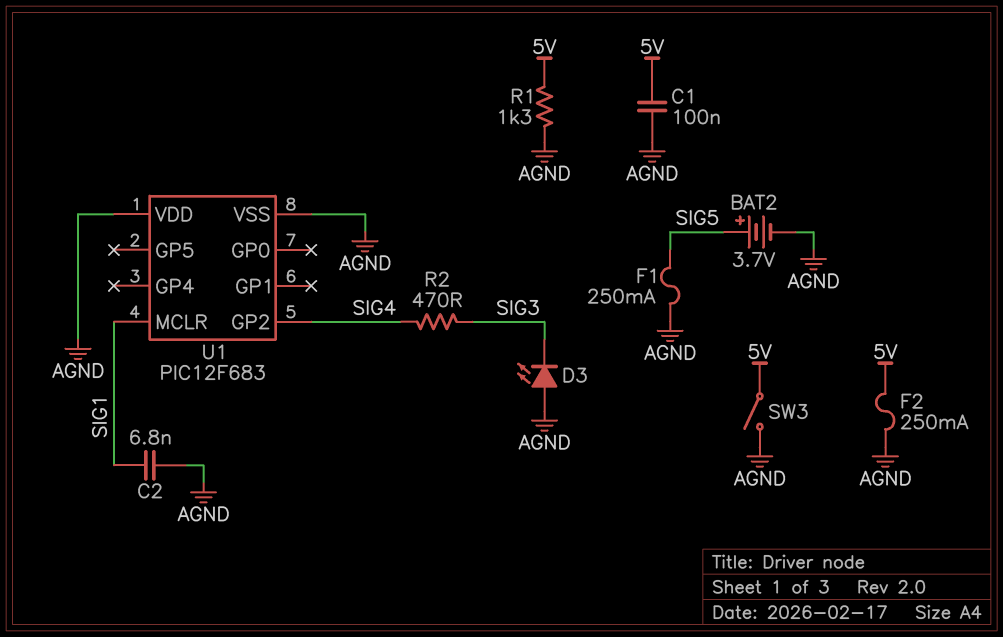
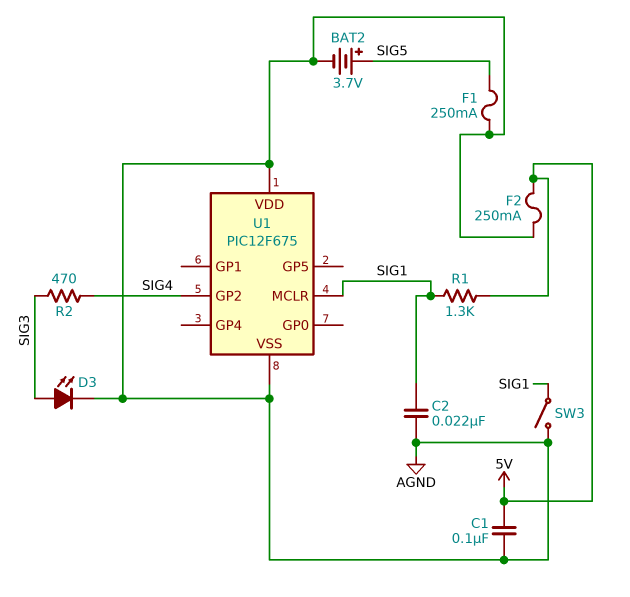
C2: 6.8nF (AGND, SIG1) -> 22nF (AGND, SIG1)
D3: LED (A AGND, K SIG3) -> LED (A SIG3, K AGND)
R1: 1.3k (5V, AGND) -> 1.3k (5V, SIG1)
SW3: switch (5V, AGND) -> switch (AGND, SIG1)
U1: PIC12F683 -> PIC12F675

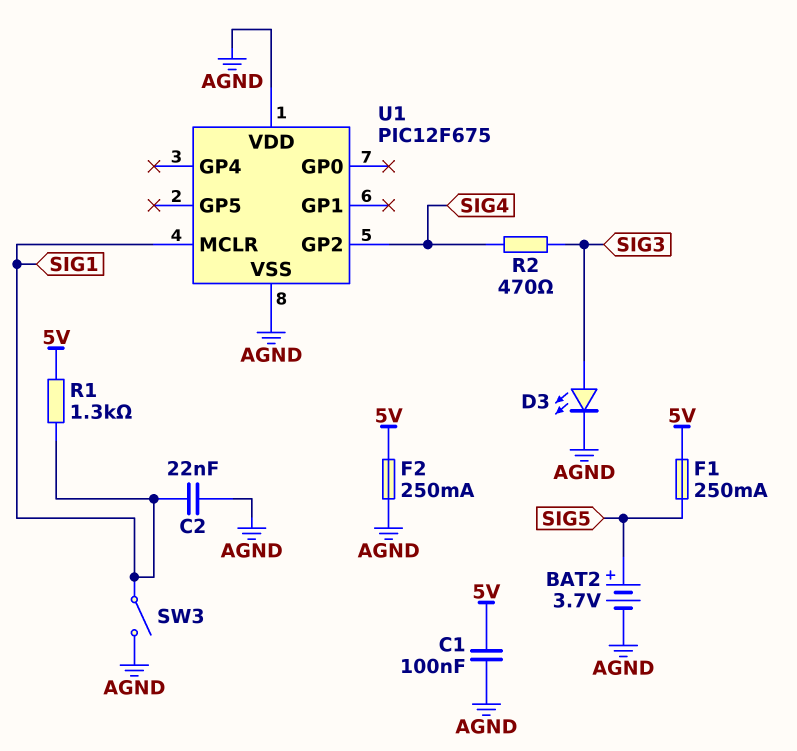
F1: 250mA (AGND, SIG5) -> 250mA (5V, SIG5)

